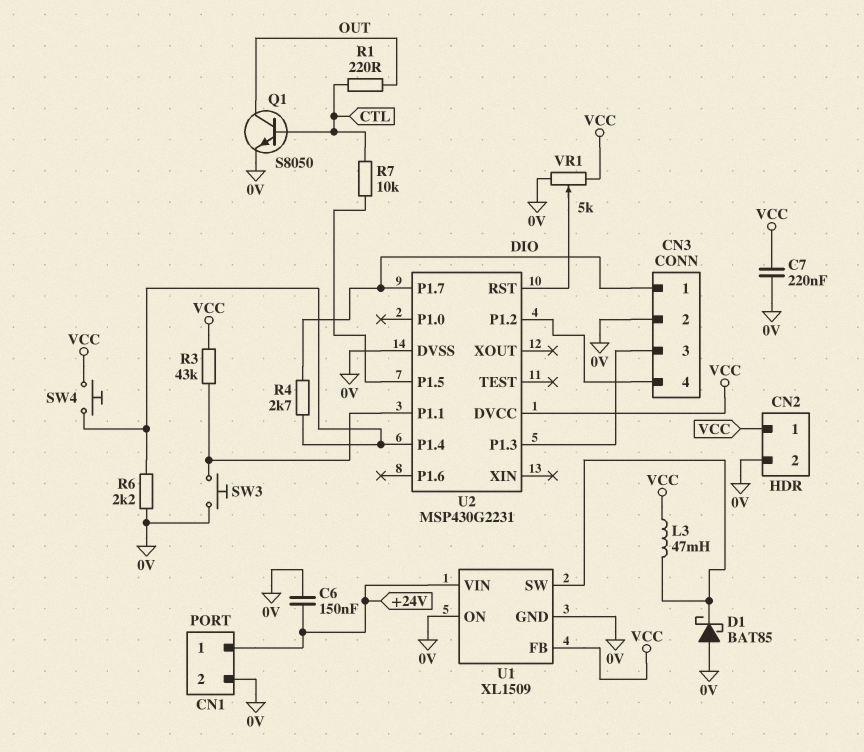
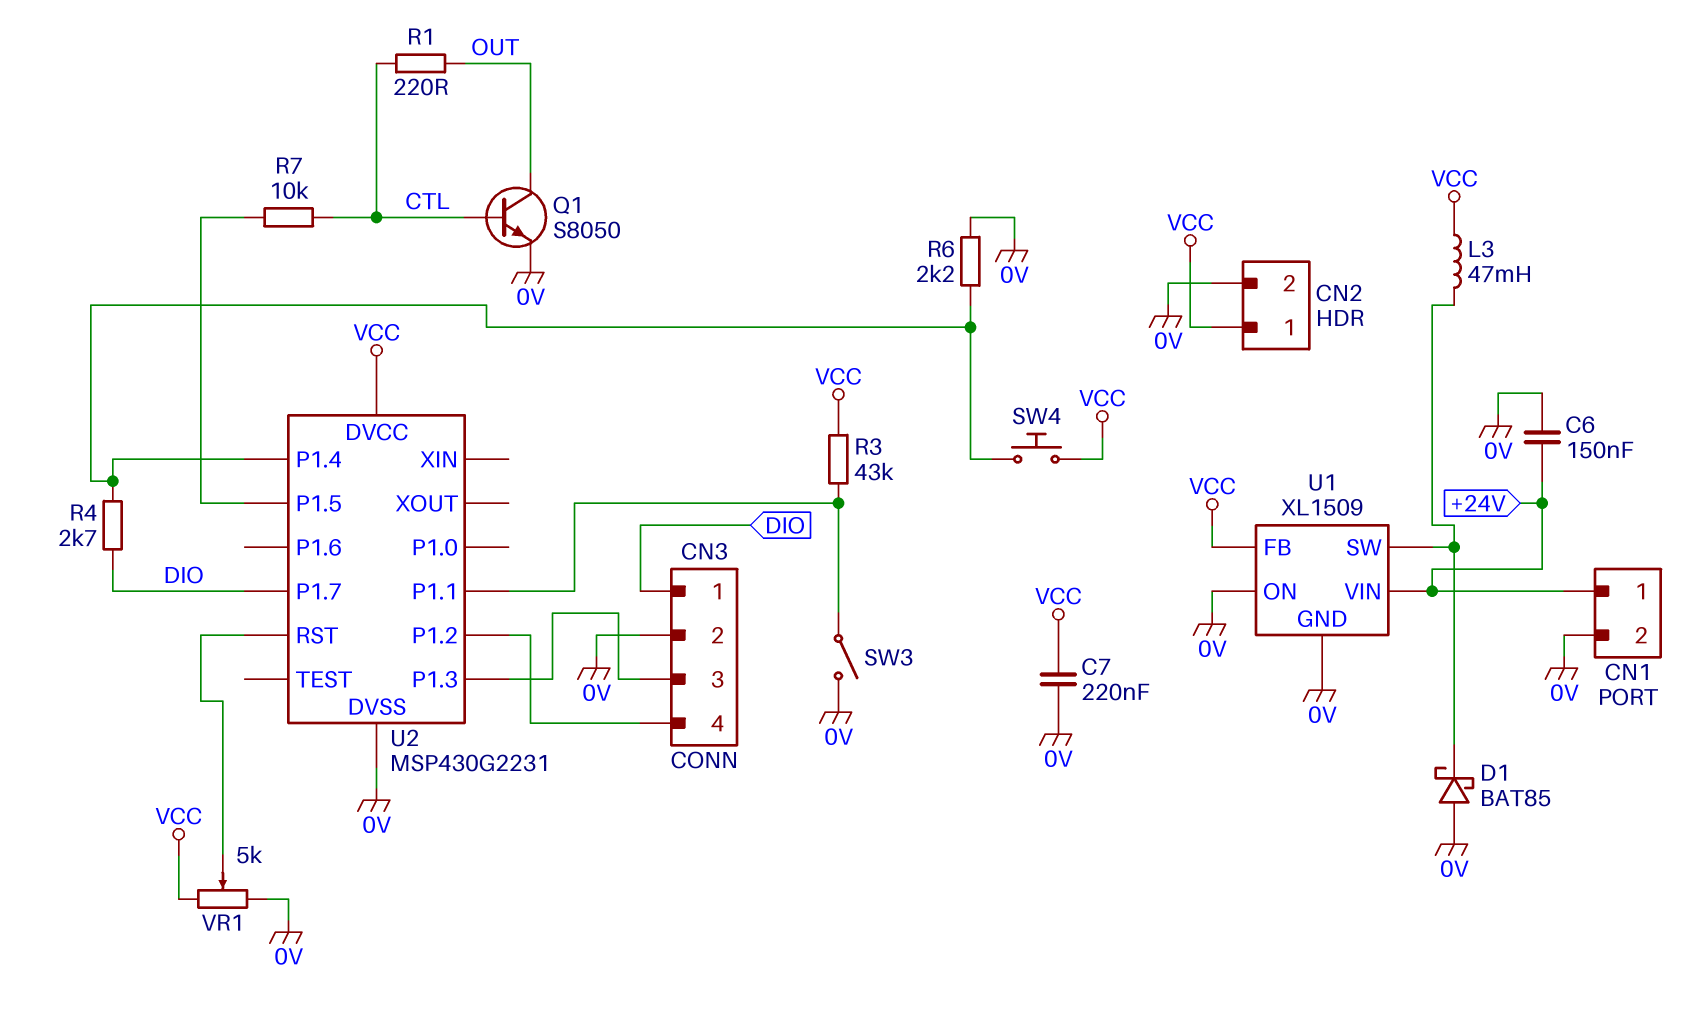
SW3: button (0V, U2/P1.1) -> switch (0V, U2/P1.1)

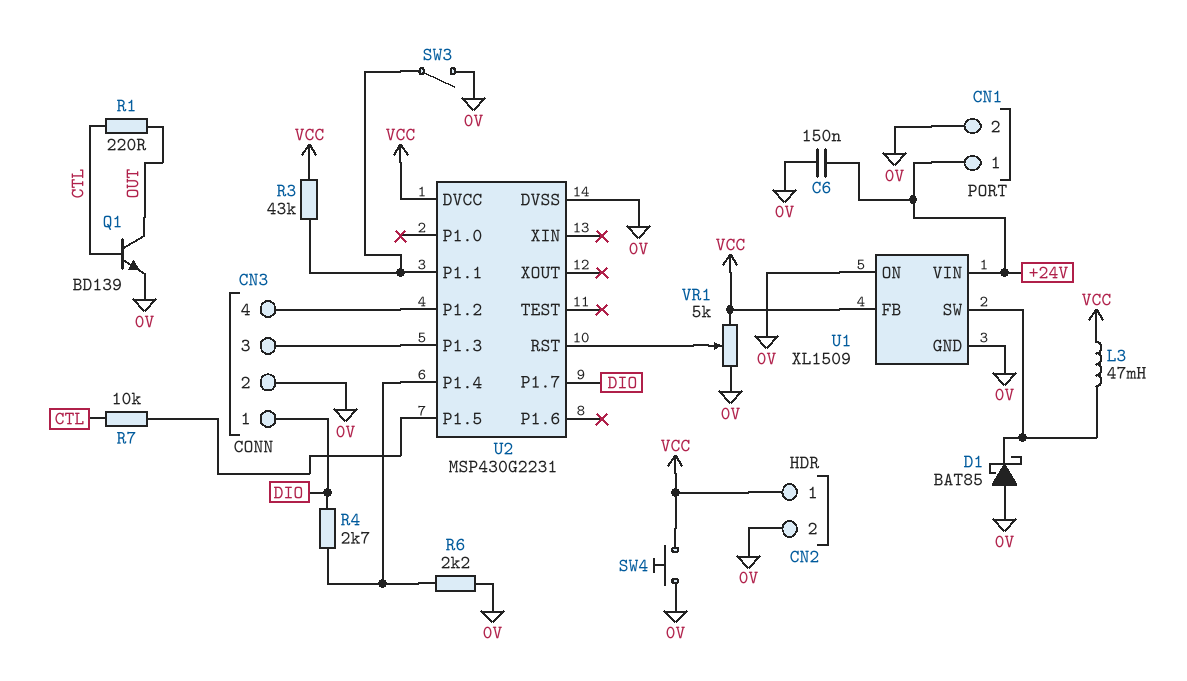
C7: 220nF (0V, VCC) -> none
Q1: NPN S8050 (B CTL, C OUT, E 0V) -> NPN BD139 (B CTL, C OUT, E 0V)
SW4: button (U2/P1.4, VCC) -> button (0V, VCC)

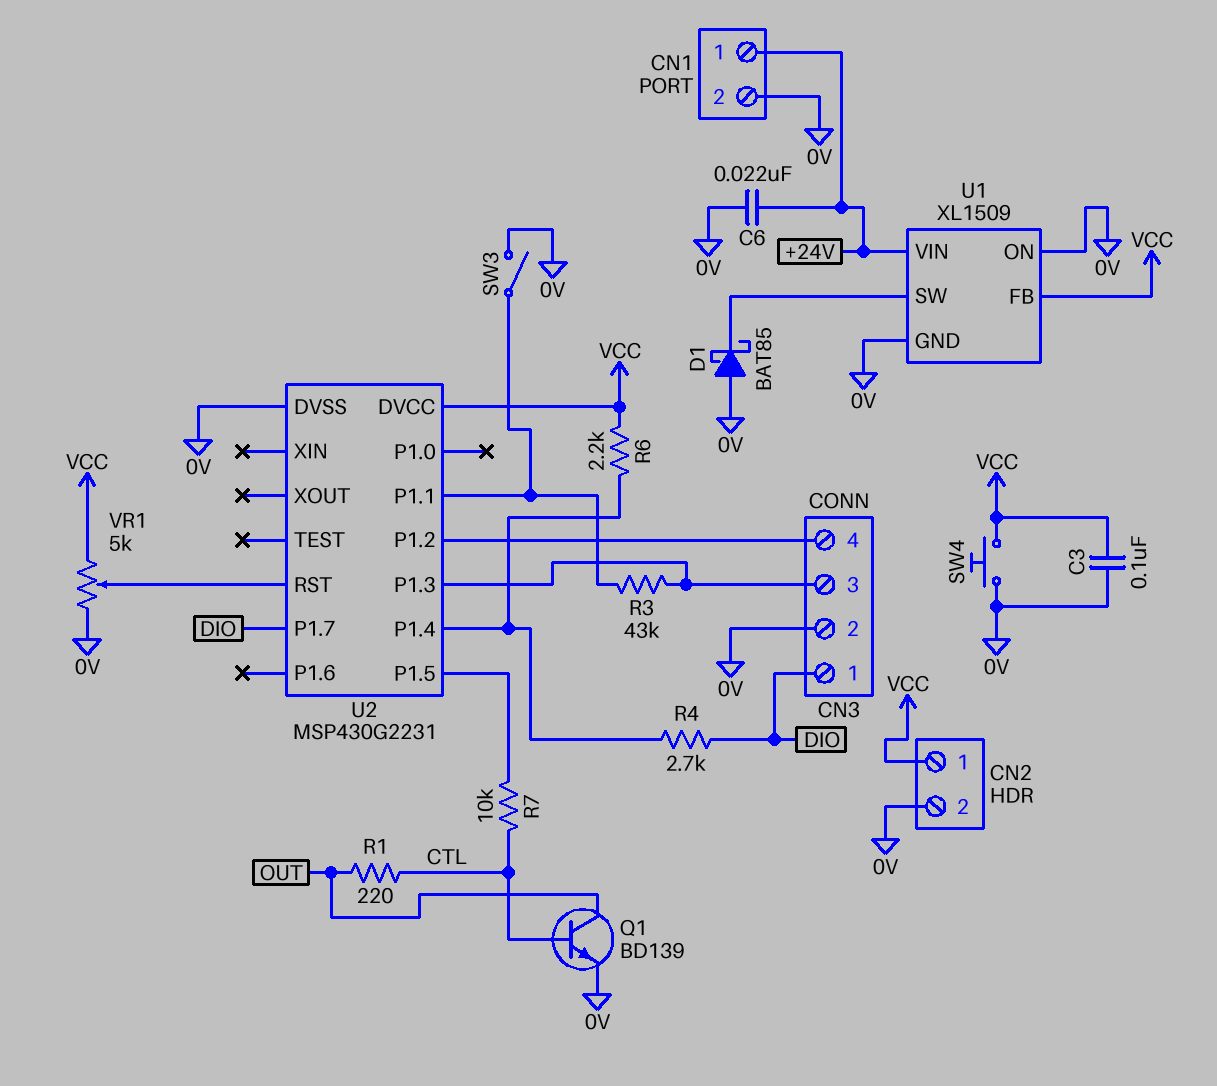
C3: none -> 100nF (0V, VCC)
C6: 150nF (+24V, 0V) -> 22nF (+24V, 0V)
L3: 47mH (U1/SW, VCC) -> none
R3: 43k (U2/P1.1, VCC) -> 43k (CN3/3, U2/P1.1)
R6: 2.2k (0V, U2/P1.4) -> 2.2k (U2/P1.4, VCC)

